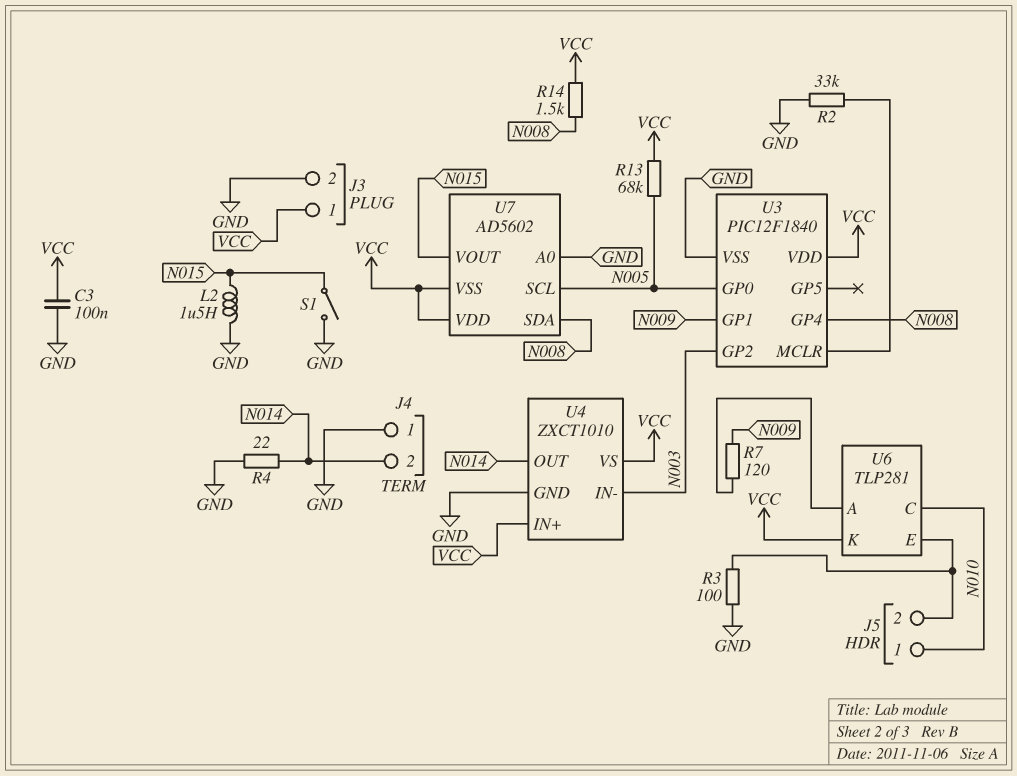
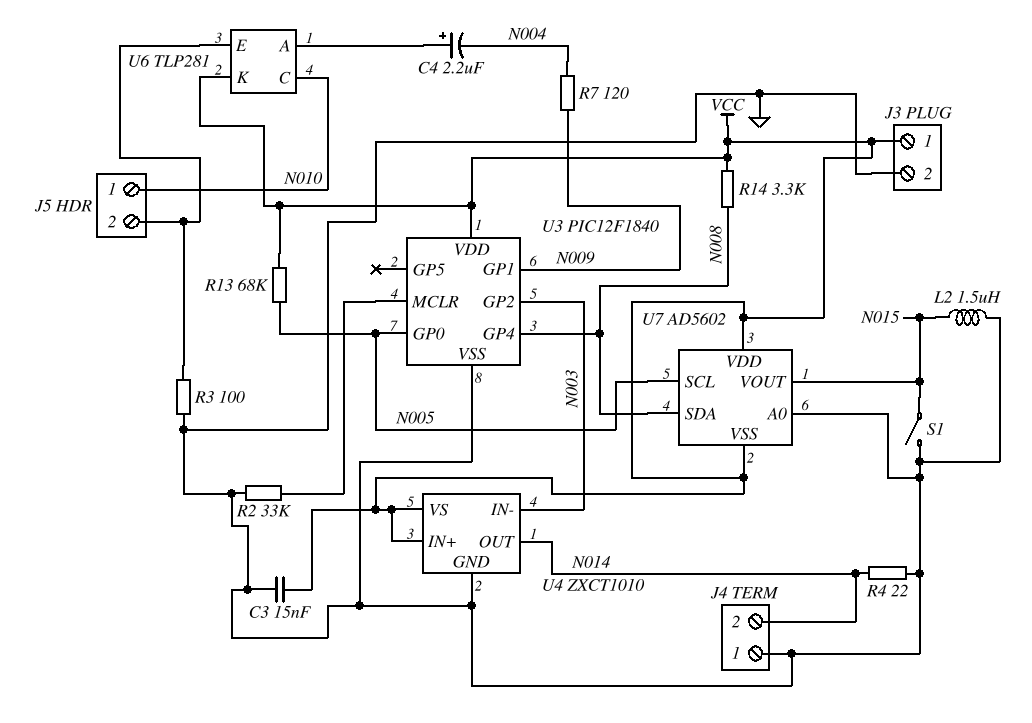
C3: 100nF (GND, VCC) -> 15nF (GND, VCC)
C4: none -> 2.2uF (plus U6/A, minus N004)
R7: 120 (N009, U6/A) -> 120 (N004, N009)
R14: 1.5k (N008, VCC) -> 3.3k (N008, VCC)

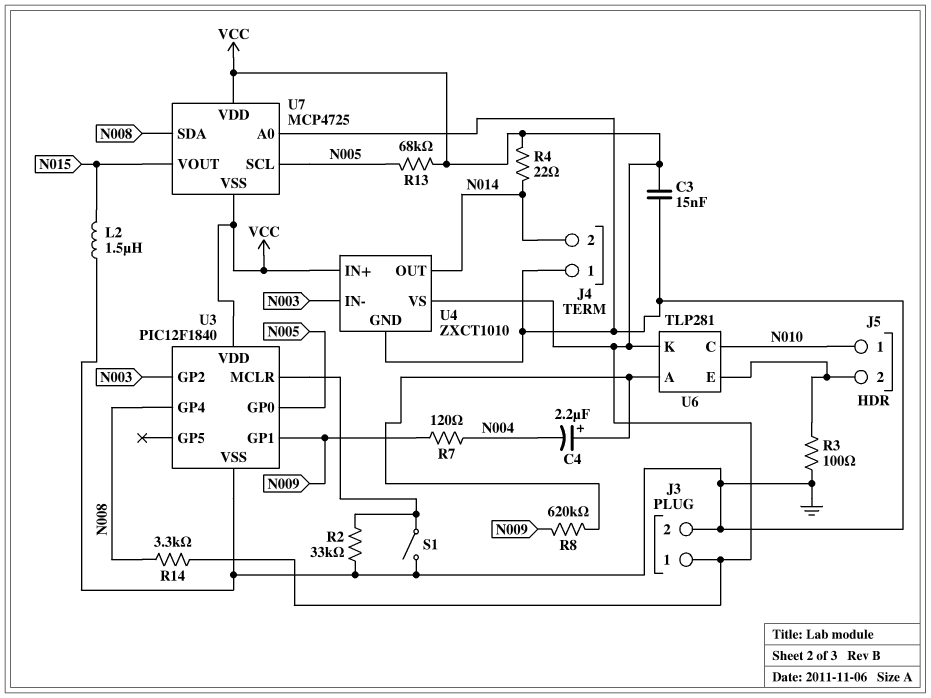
R4: 22 (GND, N014) -> 22 (N014, VCC)
R8: none -> 620k (N009, U6/A)
S1: switch (GND, N015) -> switch (GND, U3/MCLR)
U7: AD5602 -> MCP4725

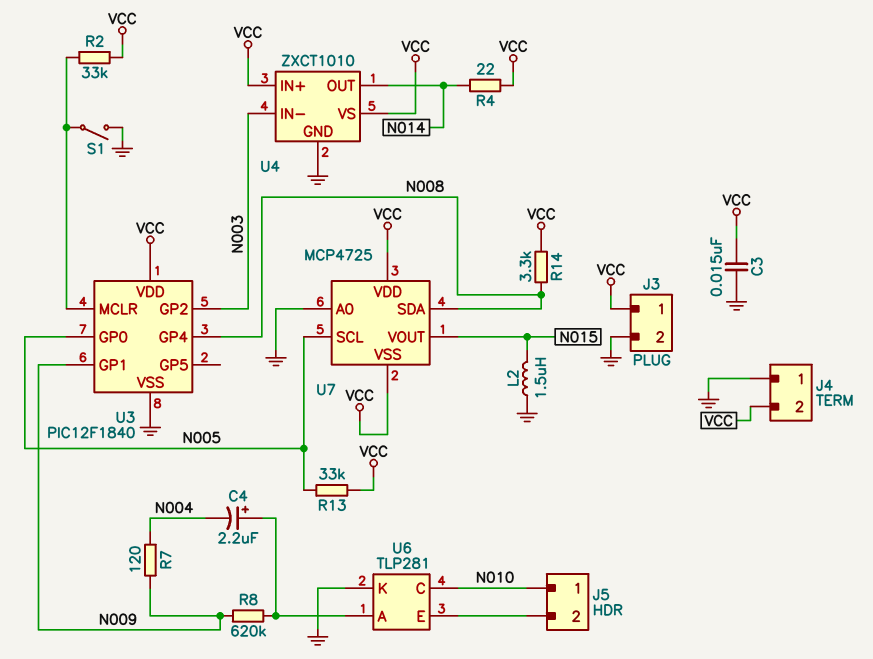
J4 pin 2: N014 -> VCC
R2: 33k (GND, U3/MCLR) -> 33k (U3/MCLR, VCC)
R3: 100 (GND, J5/2) -> none
R13: 68k (N005, VCC) -> 33k (N005, VCC)
U6 pin K: VCC -> GND

